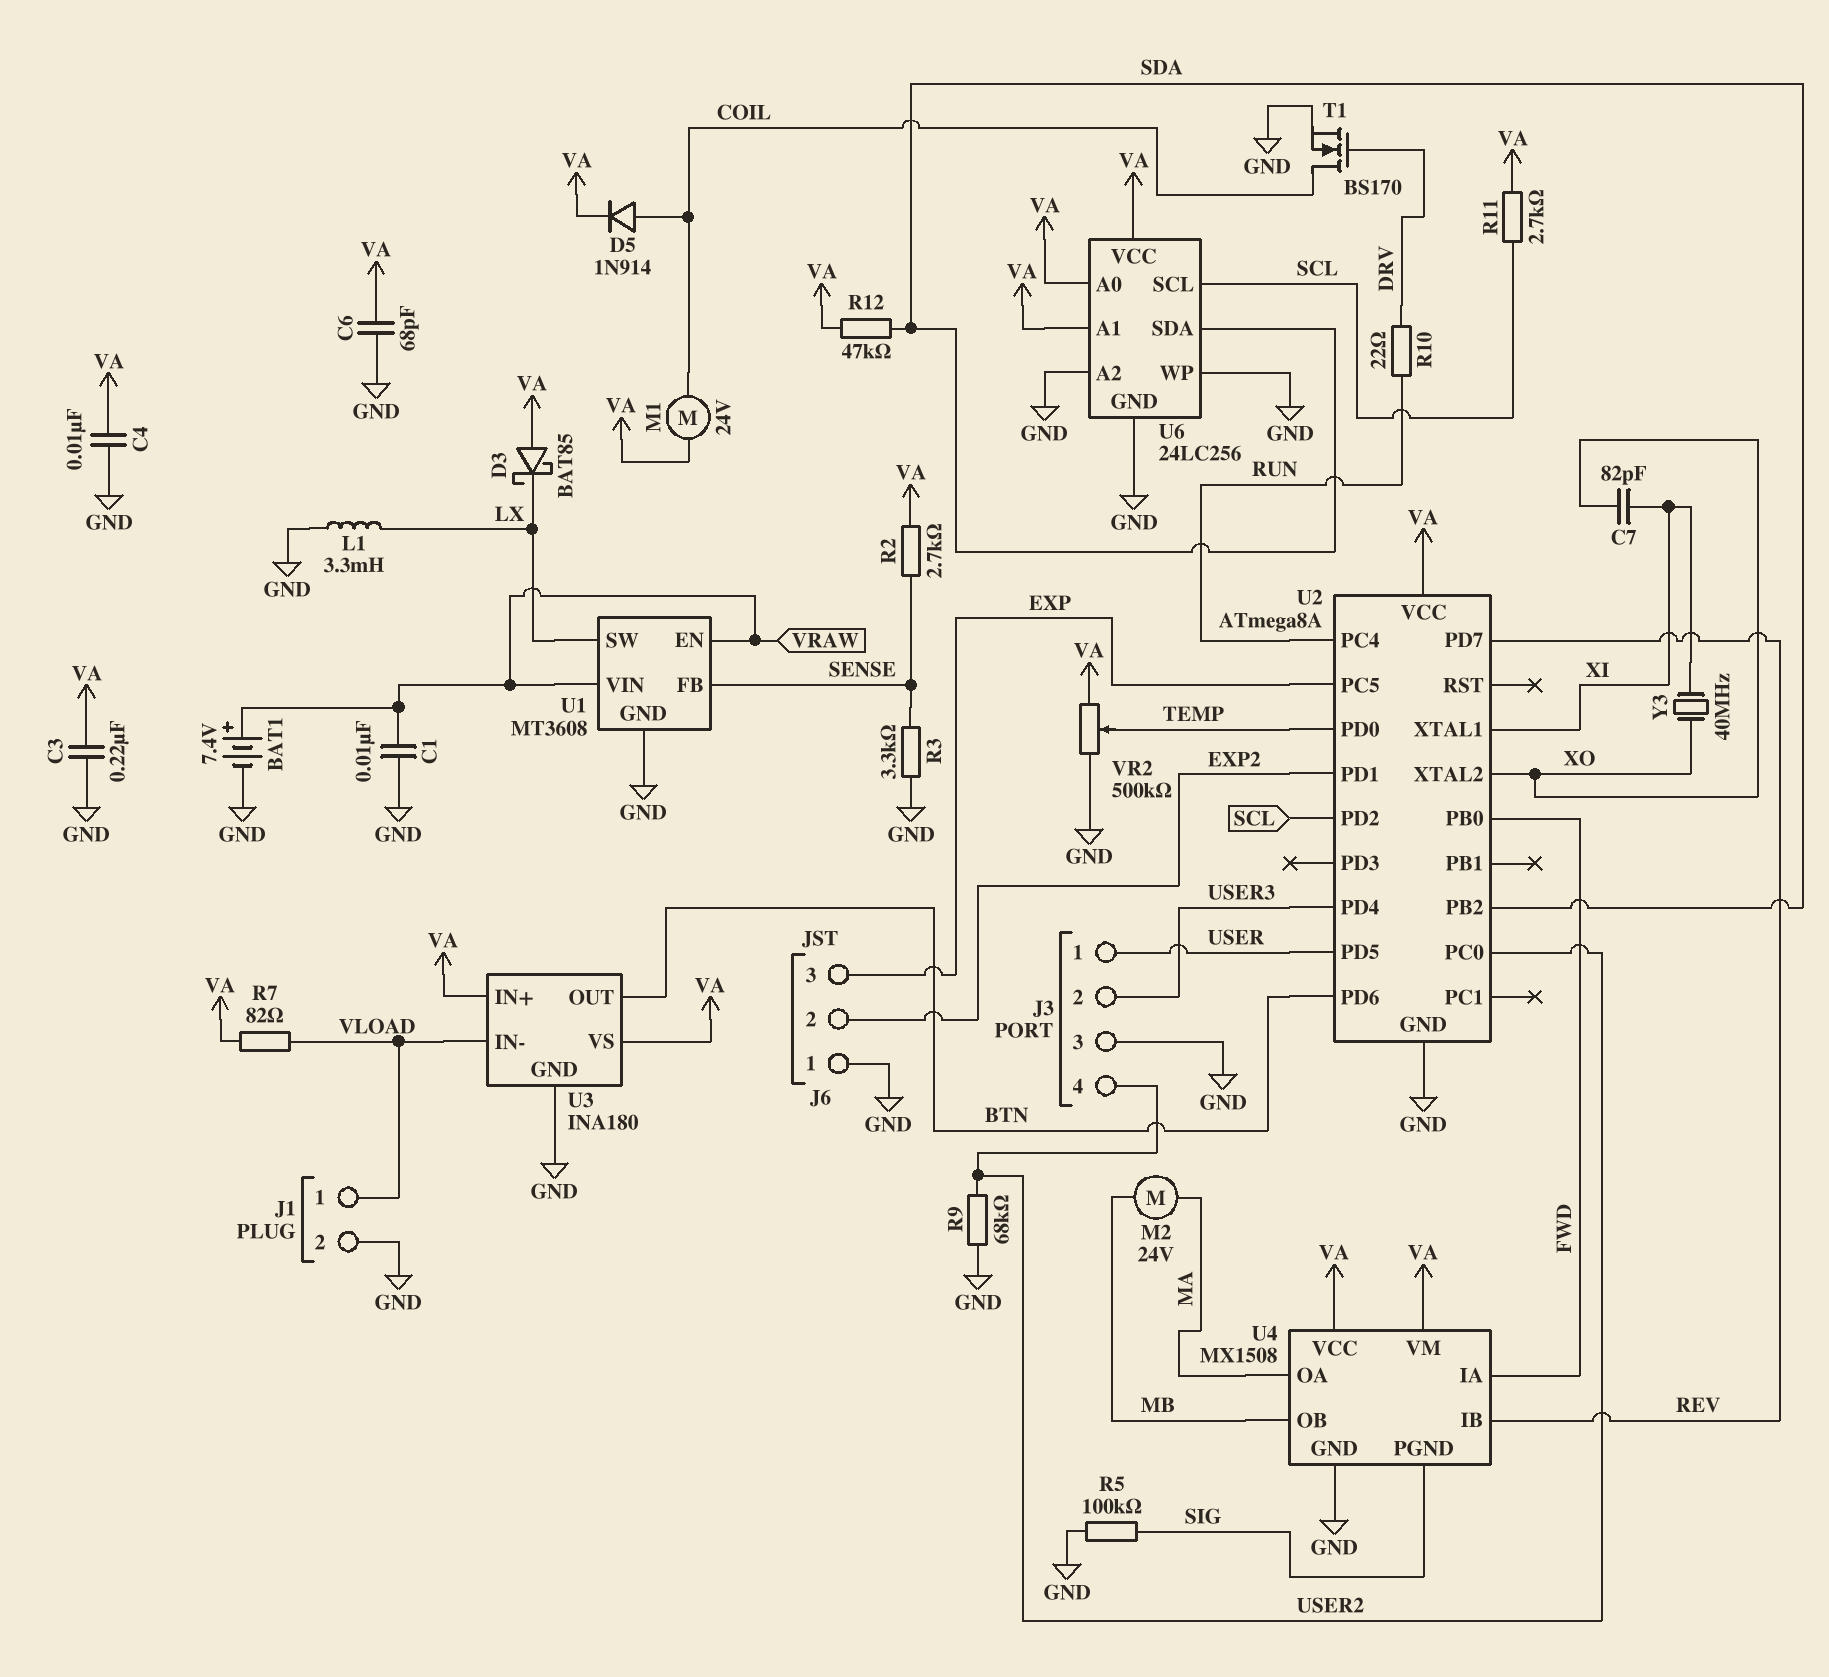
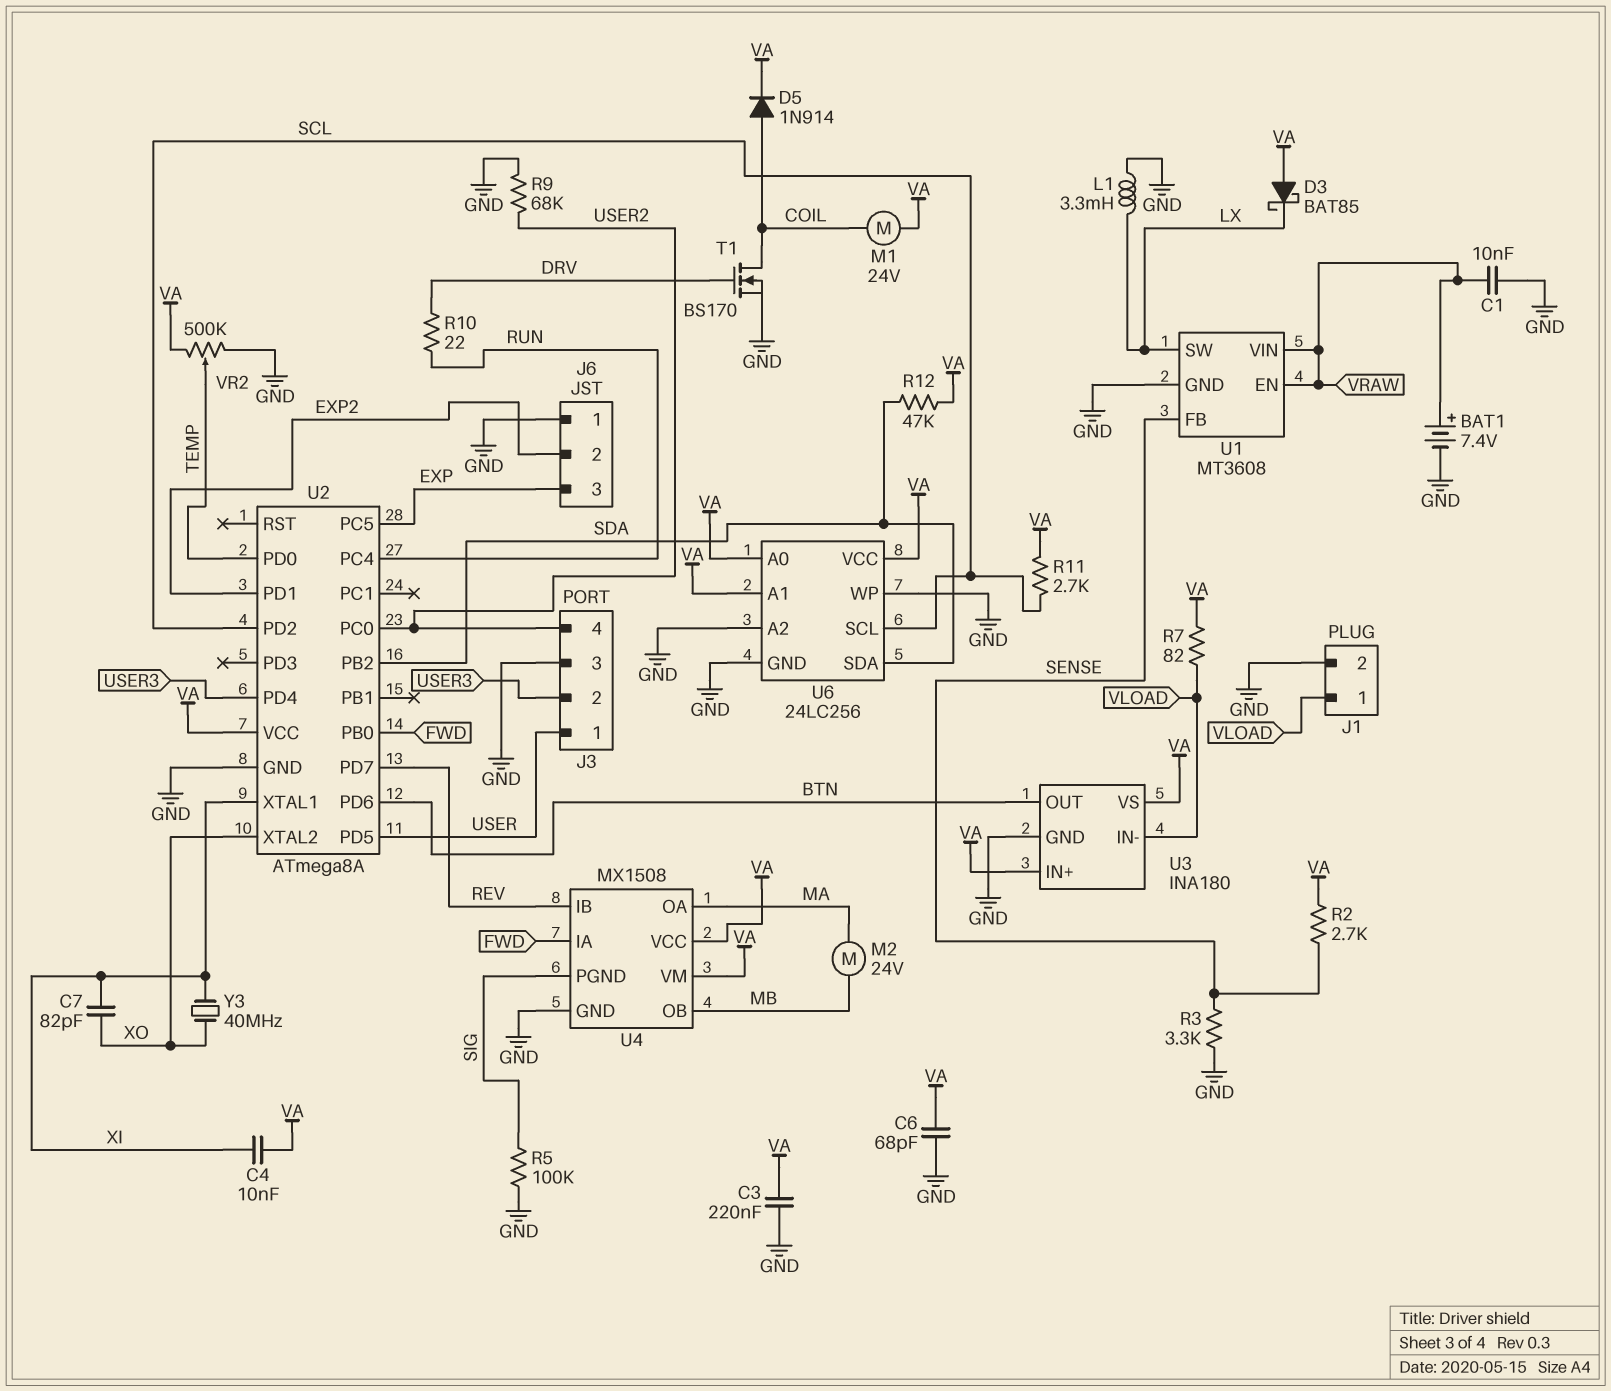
C4: 10nF (GND, VA) -> 10nF (VA, XI)

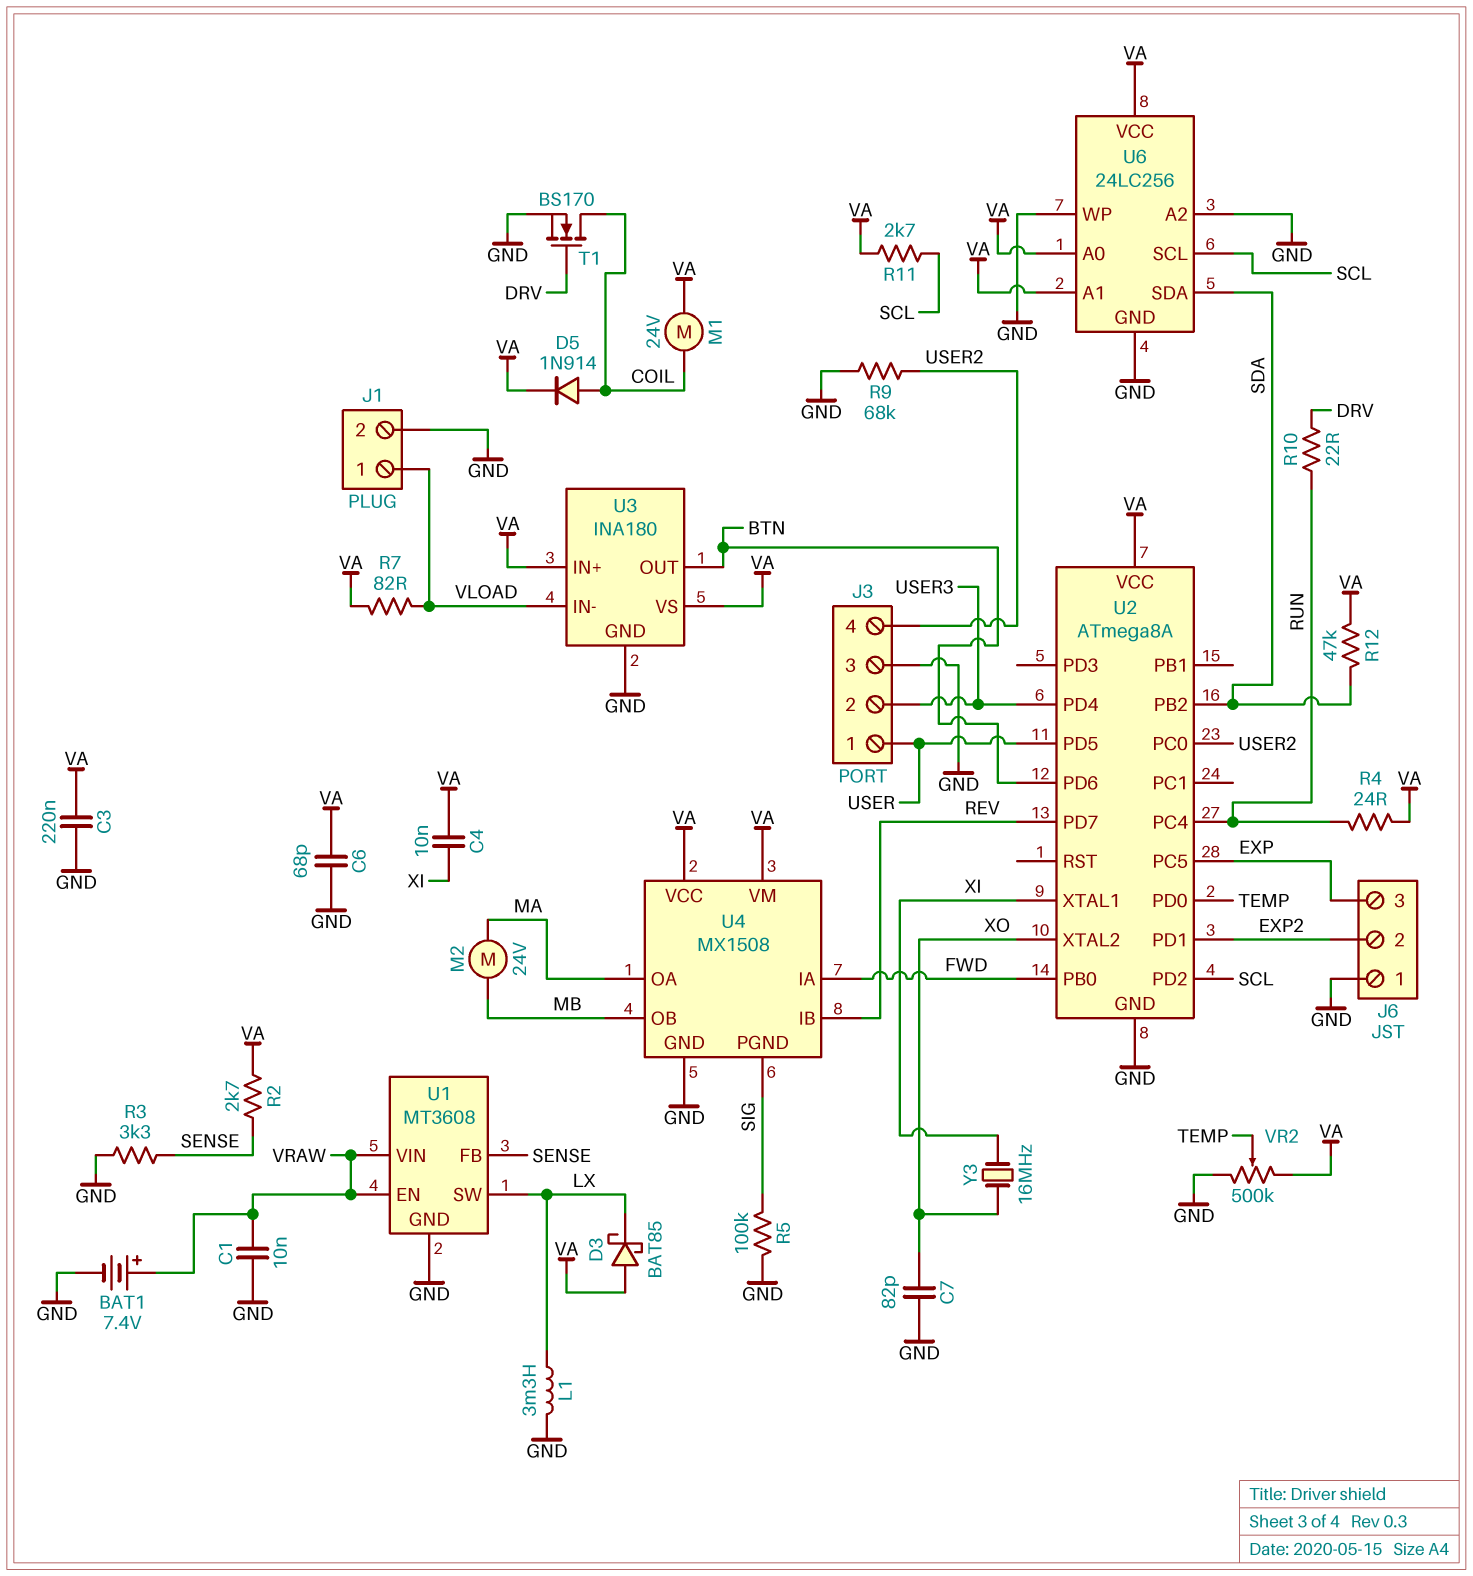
C7: 82pF (XI, XO) -> 82pF (GND, XO)
R4: none -> 24 (RUN, VA)
Y3: 40MHz (XI, XO) -> 16MHz (XI, XO)

